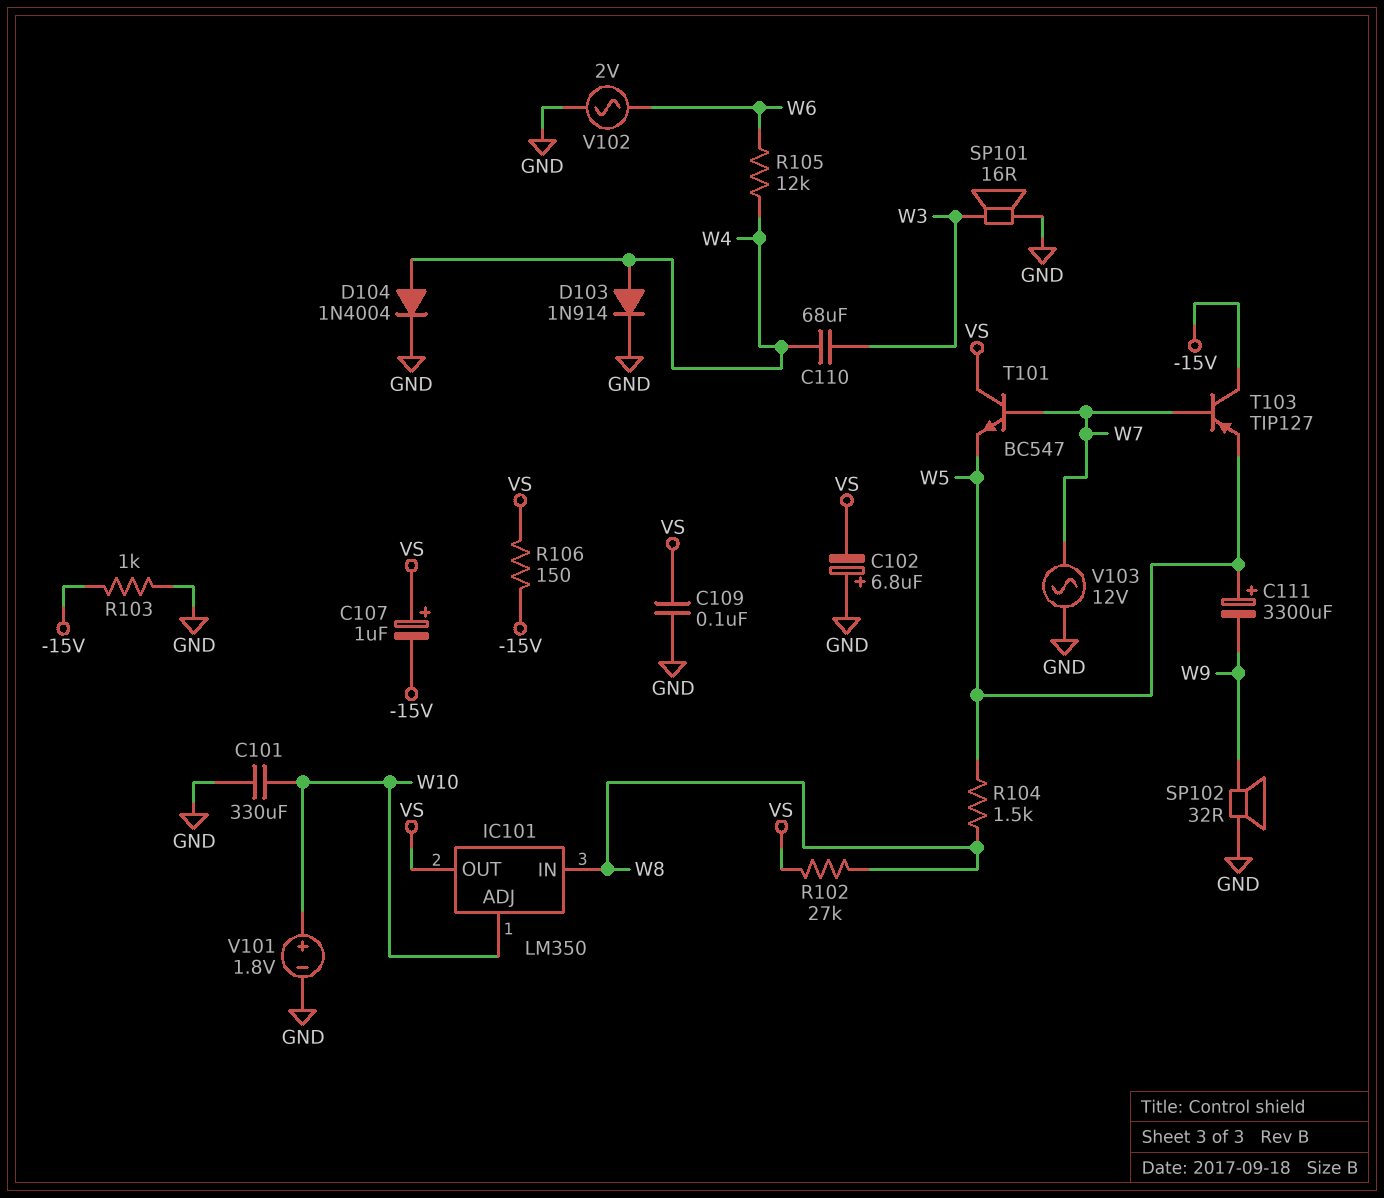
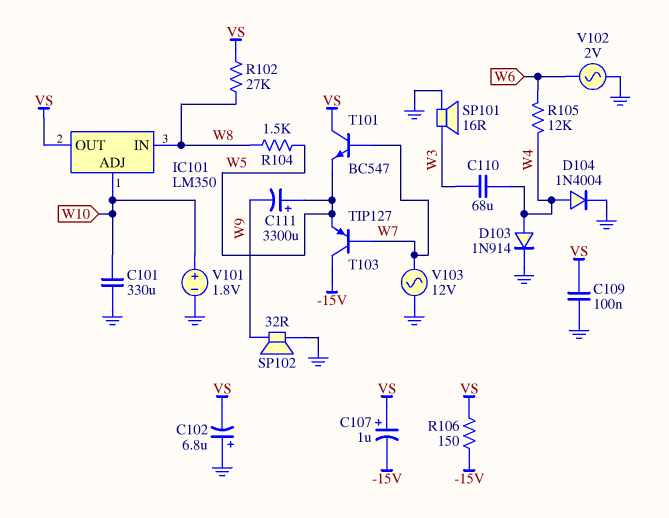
R103: 1k (-15V, GND) -> none

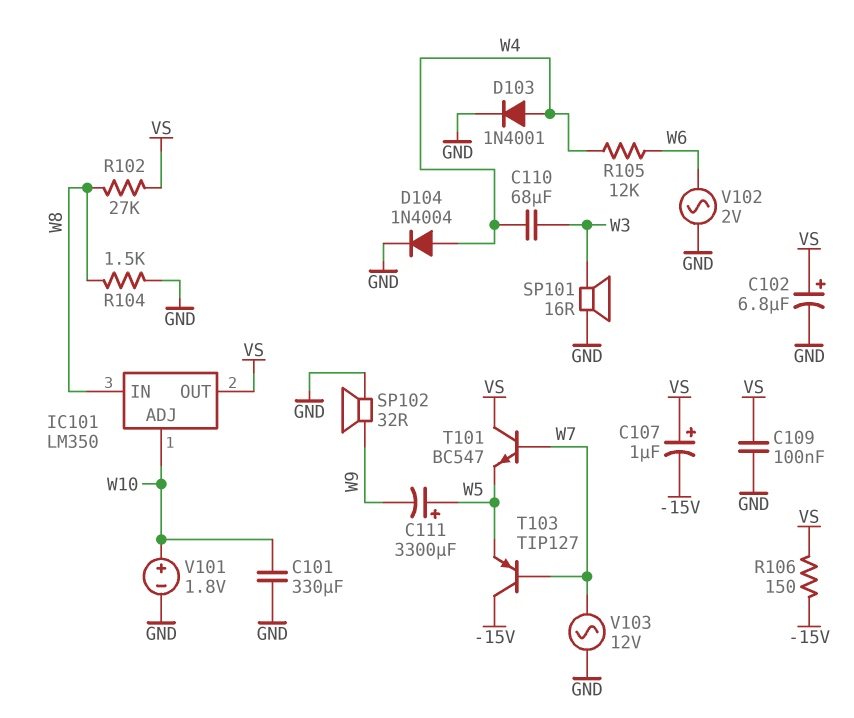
C102: 6.8uF (plus GND, minus VS) -> 6.8uF (plus VS, minus GND)
D103: diode 1N914 (A W4, K GND) -> diode 1N4001 (A W4, K GND)
R104: 1.5k (W5, W8) -> 1.5k (GND, W8)

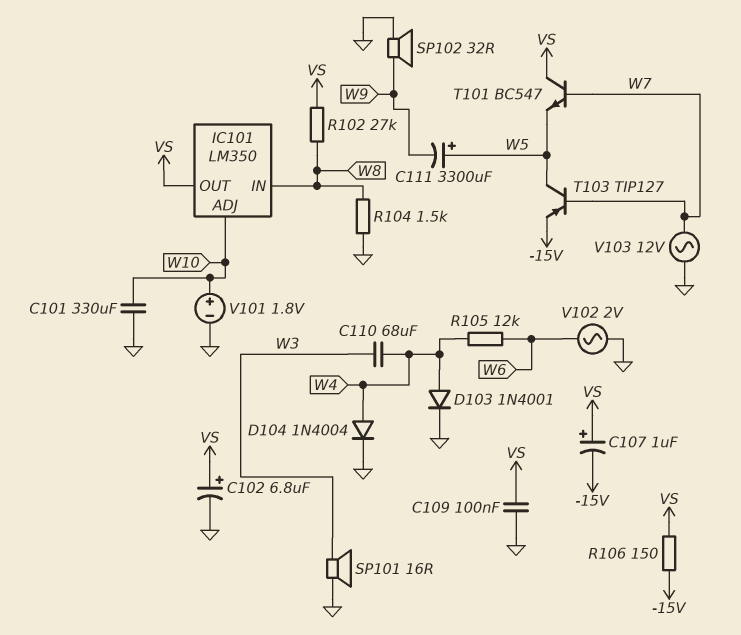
T103: PNP TIP127 (B W7, C -15V, E W5) -> PNP TIP127 (B W7, C W5, E -15V)

